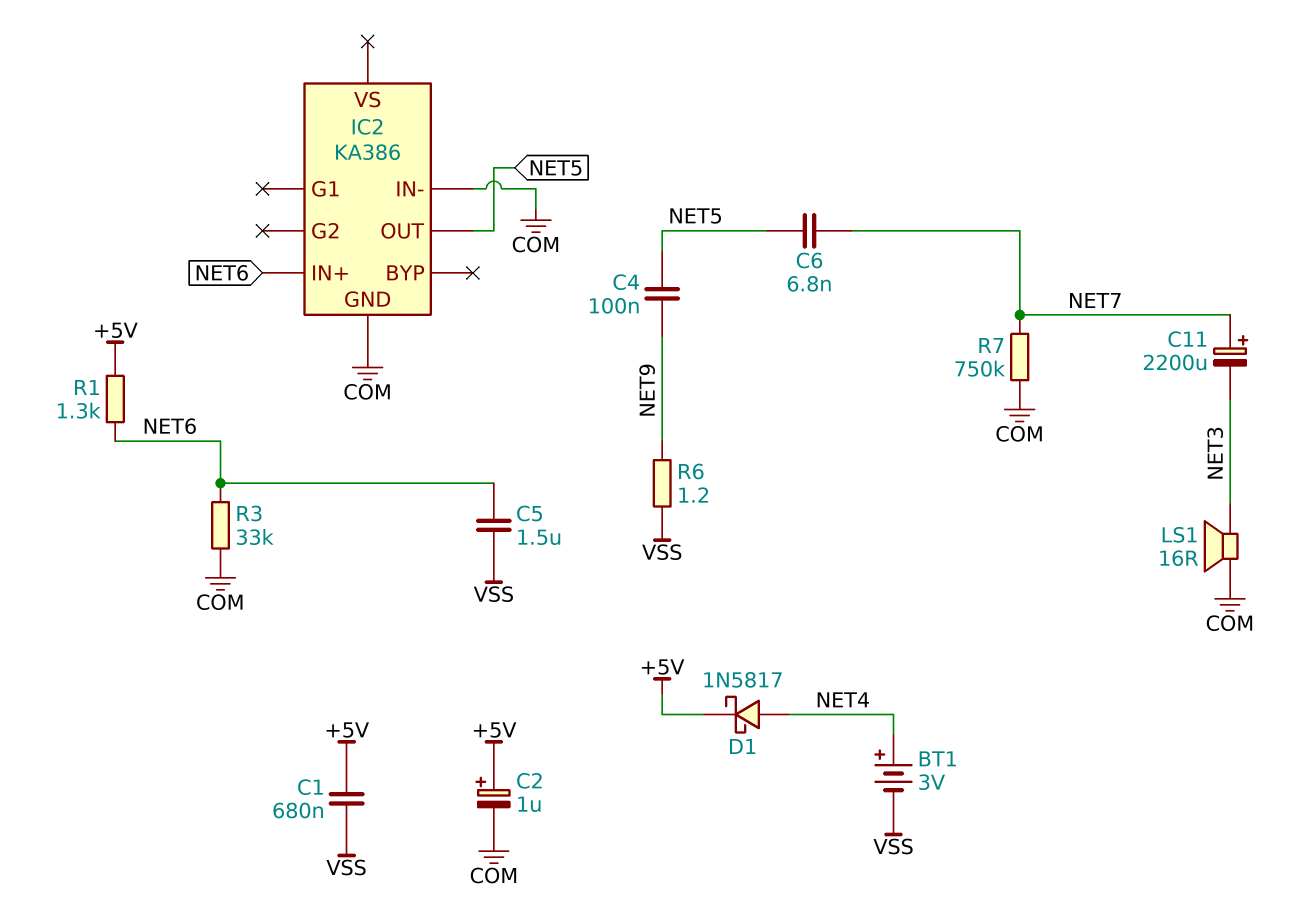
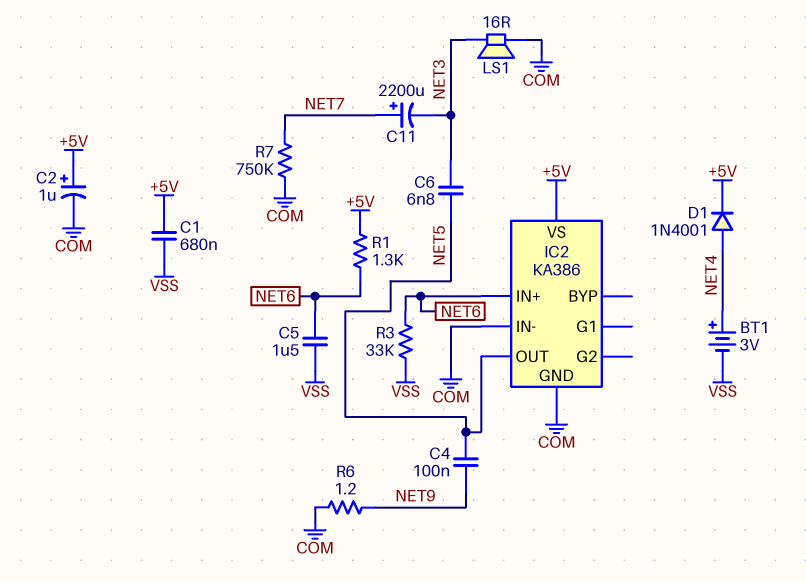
C6: 6.8nF (NET5, NET7) -> 6.8nF (NET3, NET5)
D1: schottky 1N5817 (A NET4, K +5V) -> diode 1N4001 (A NET4, K +5V)
IC2 pin VS: none -> +5V
R3: 33k (COM, NET6) -> 33k (NET6, VSS)
R6: 1.2 (NET9, VSS) -> 1.2 (COM, NET9)

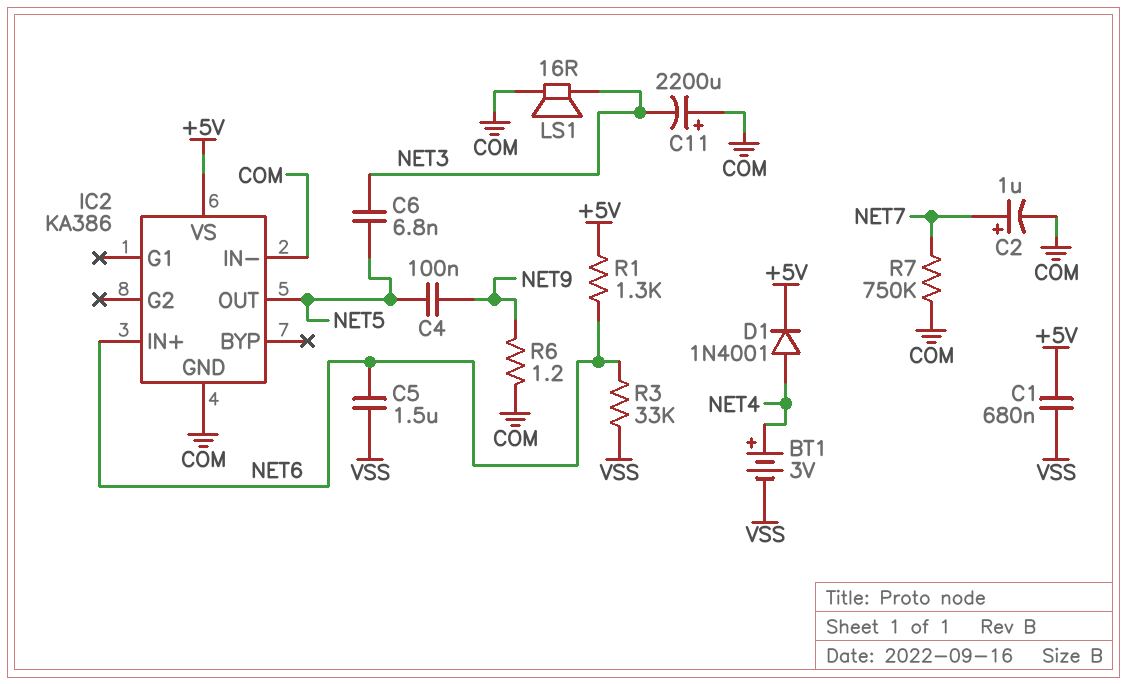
C2: 1uF (plus +5V, minus COM) -> 1uF (plus NET7, minus COM)
C11: 2200uF (plus NET7, minus NET3) -> 2200uF (plus COM, minus NET3)

